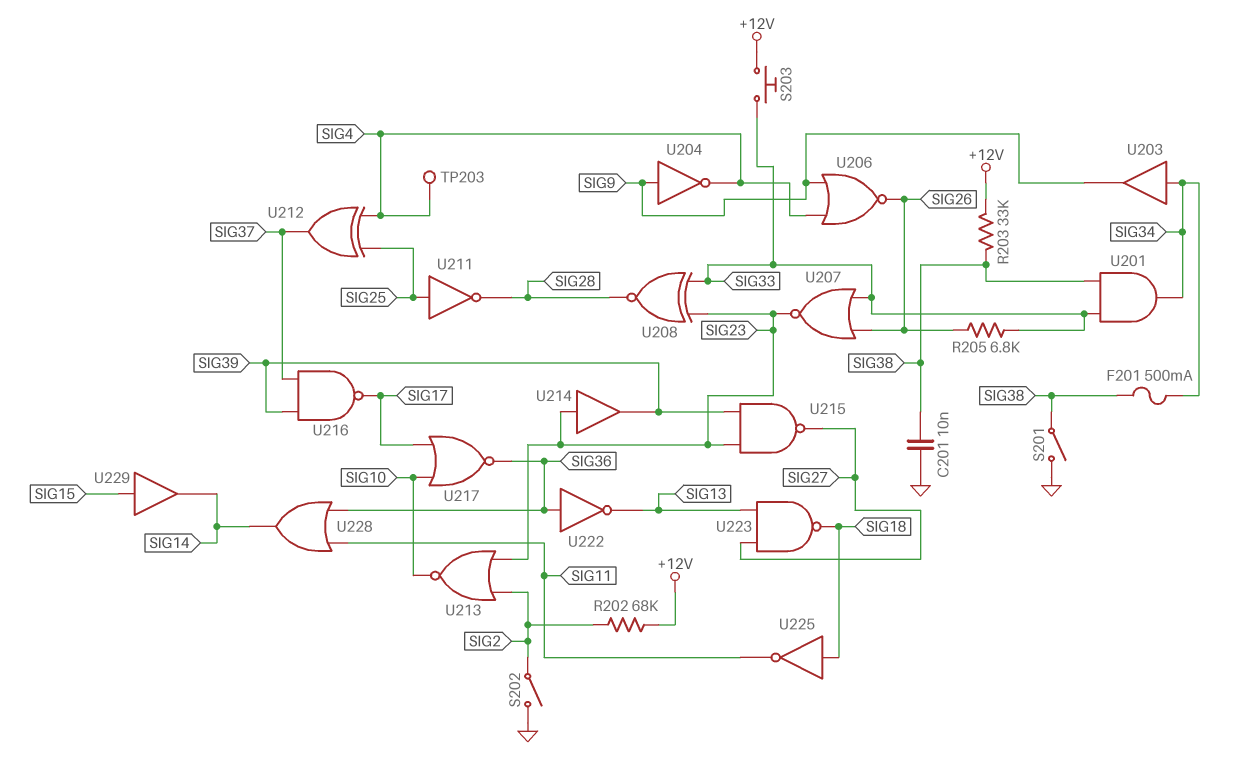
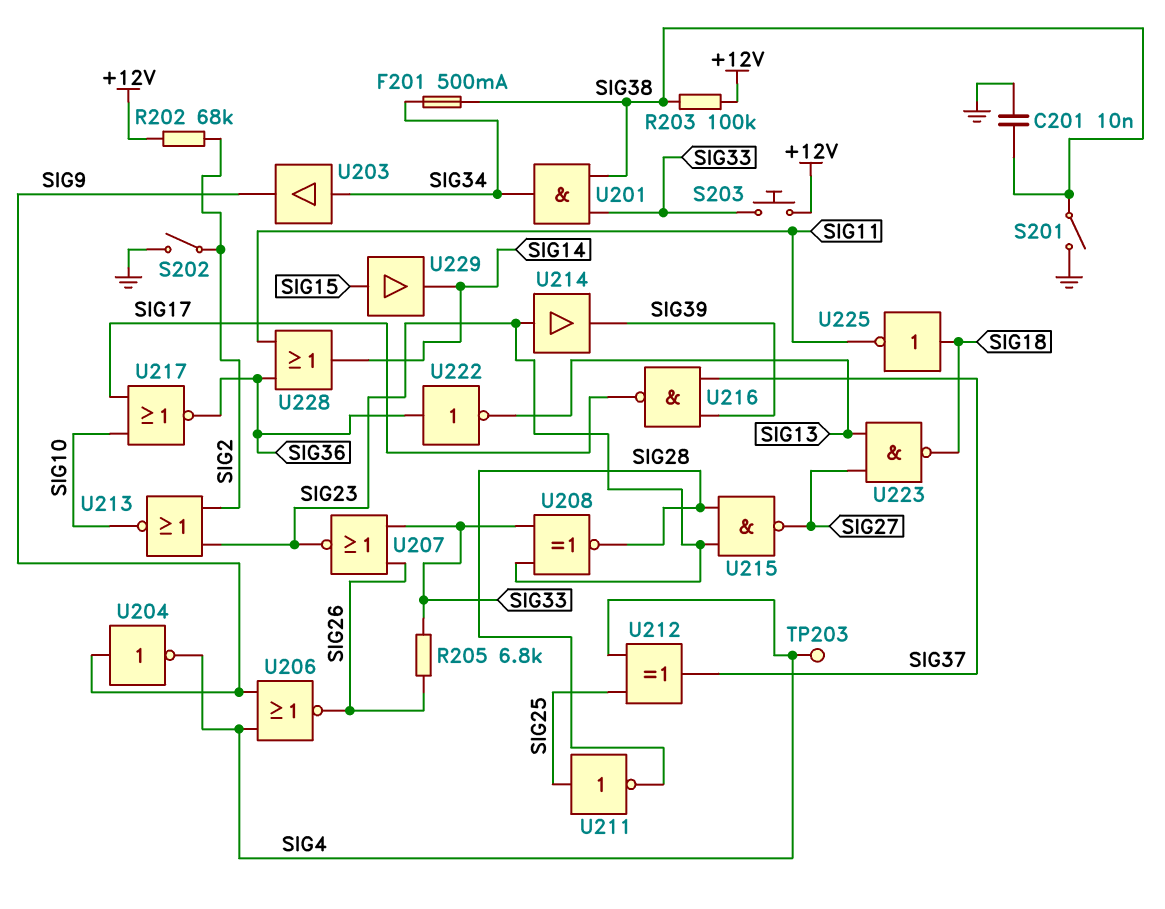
R203: 33k (+12V, SIG38) -> 100k (+12V, SIG38)
U215: NAND (in SIG23, in SIG39, out SIG27) -> NAND (in SIG23, in SIG28, out SIG27)

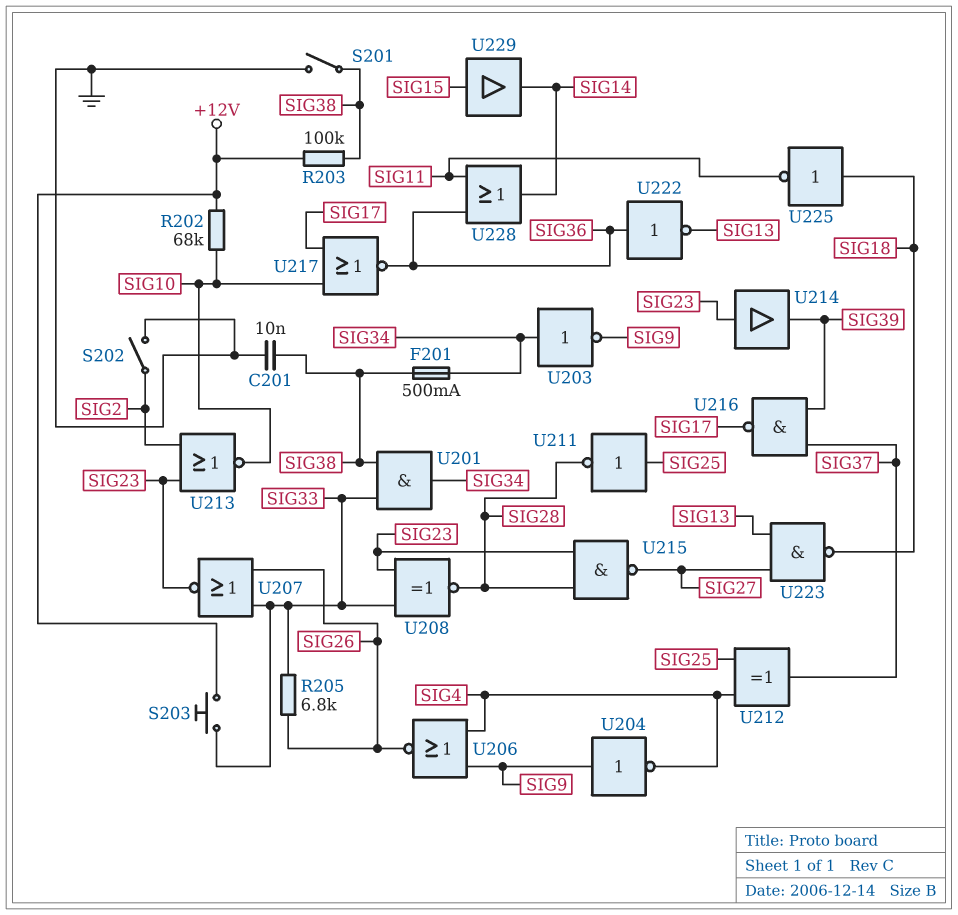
R202: 68k (+12V, SIG2) -> 68k (+12V, SIG10)
TP203: test point (SIG4) -> none
U203: buffer (in SIG34, out SIG9) -> NOT (in SIG34, out SIG9)

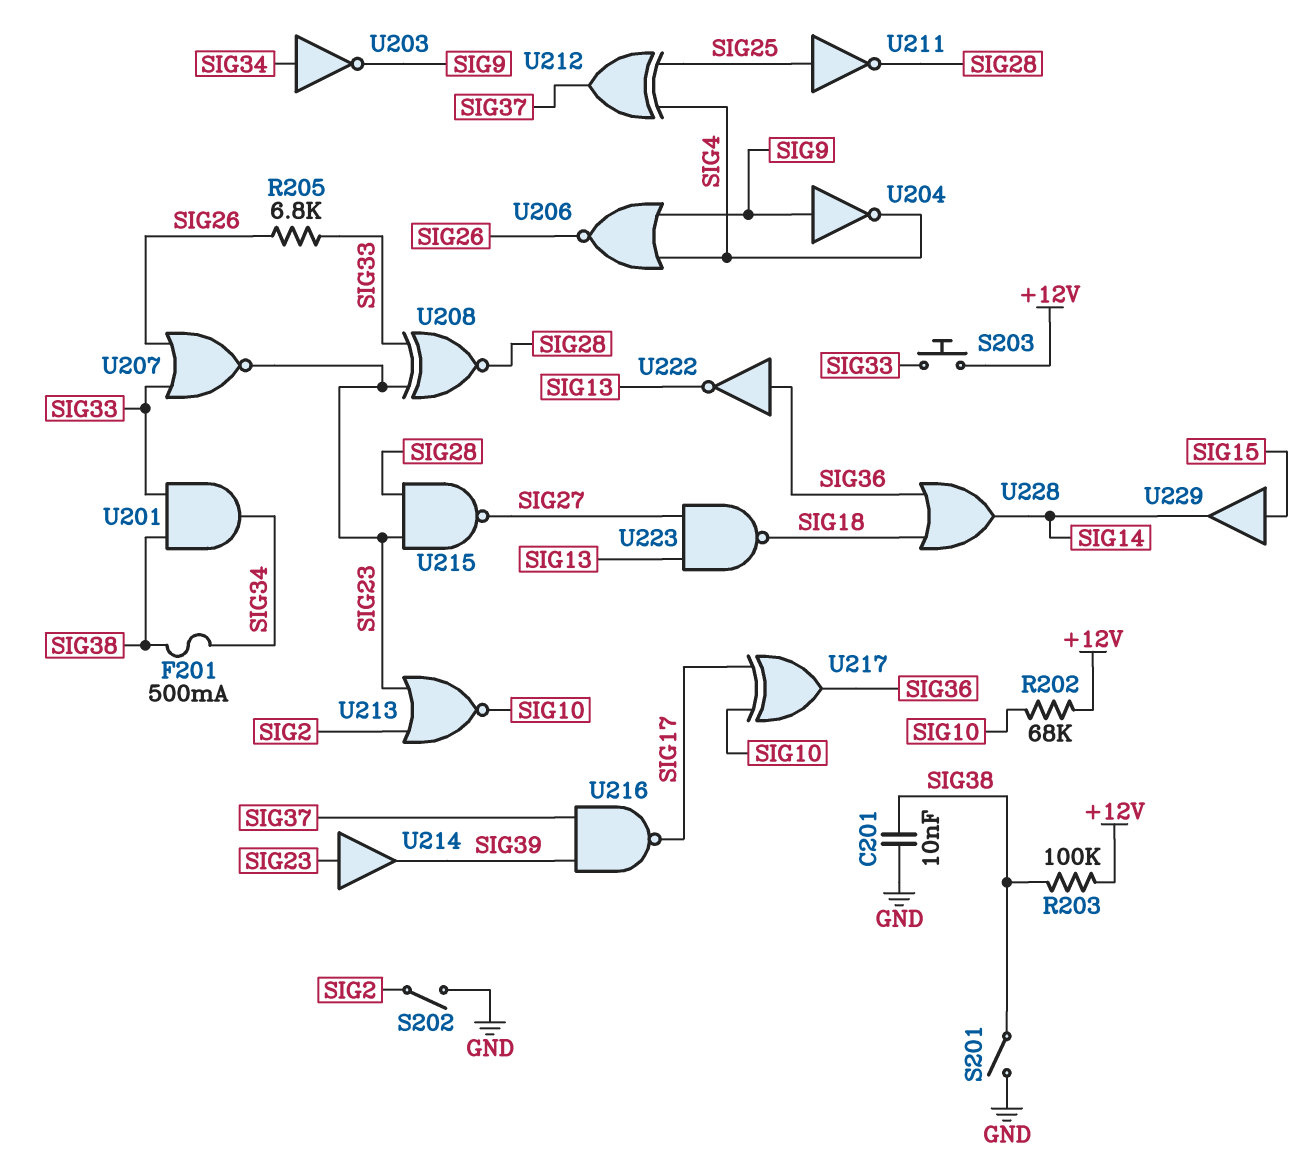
U217: NOR (in SIG10, in SIG17, out SIG36) -> XOR (in SIG10, in SIG17, out SIG36)
U225: NOT (in SIG18, out SIG11) -> none
U228: OR (in SIG11, in SIG36, out SIG14) -> OR (in SIG18, in SIG36, out SIG14)

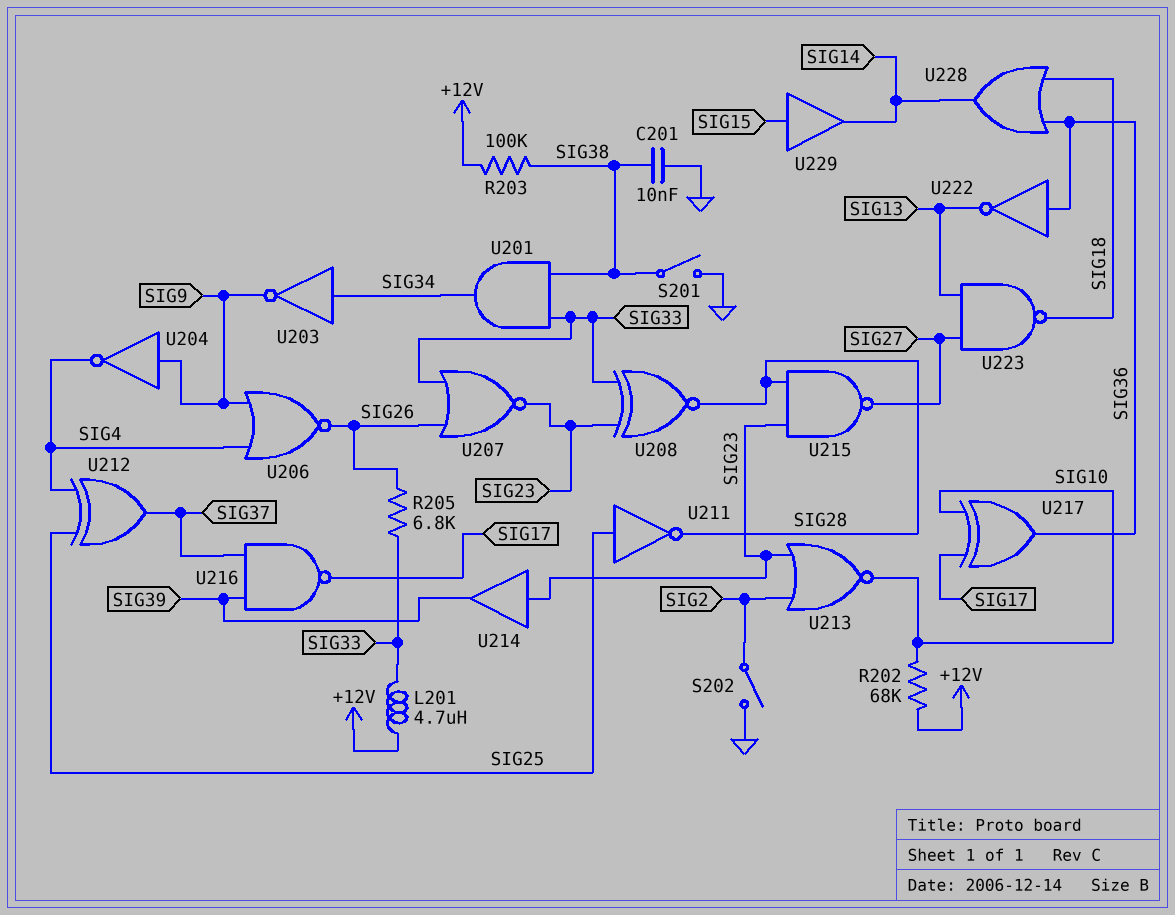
F201: 500mA (SIG34, SIG38) -> none
L201: none -> 4.7uH (+12V, SIG33)
S203: button (+12V, SIG33) -> none

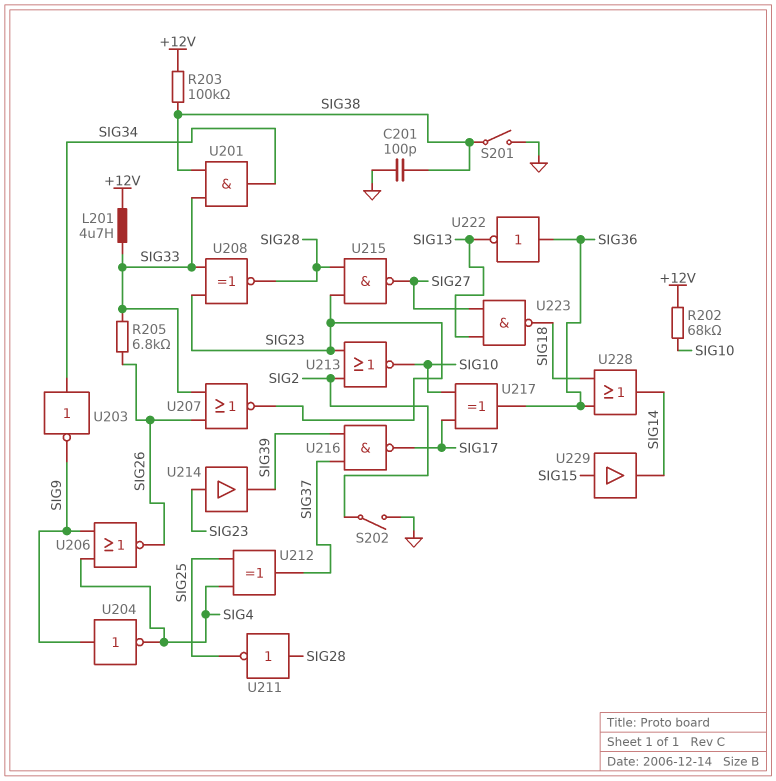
C201: 10nF (GND, SIG38) -> 100pF (GND, SIG38)
U211: NOT (in SIG25, out SIG28) -> NOT (in SIG28, out SIG25)

